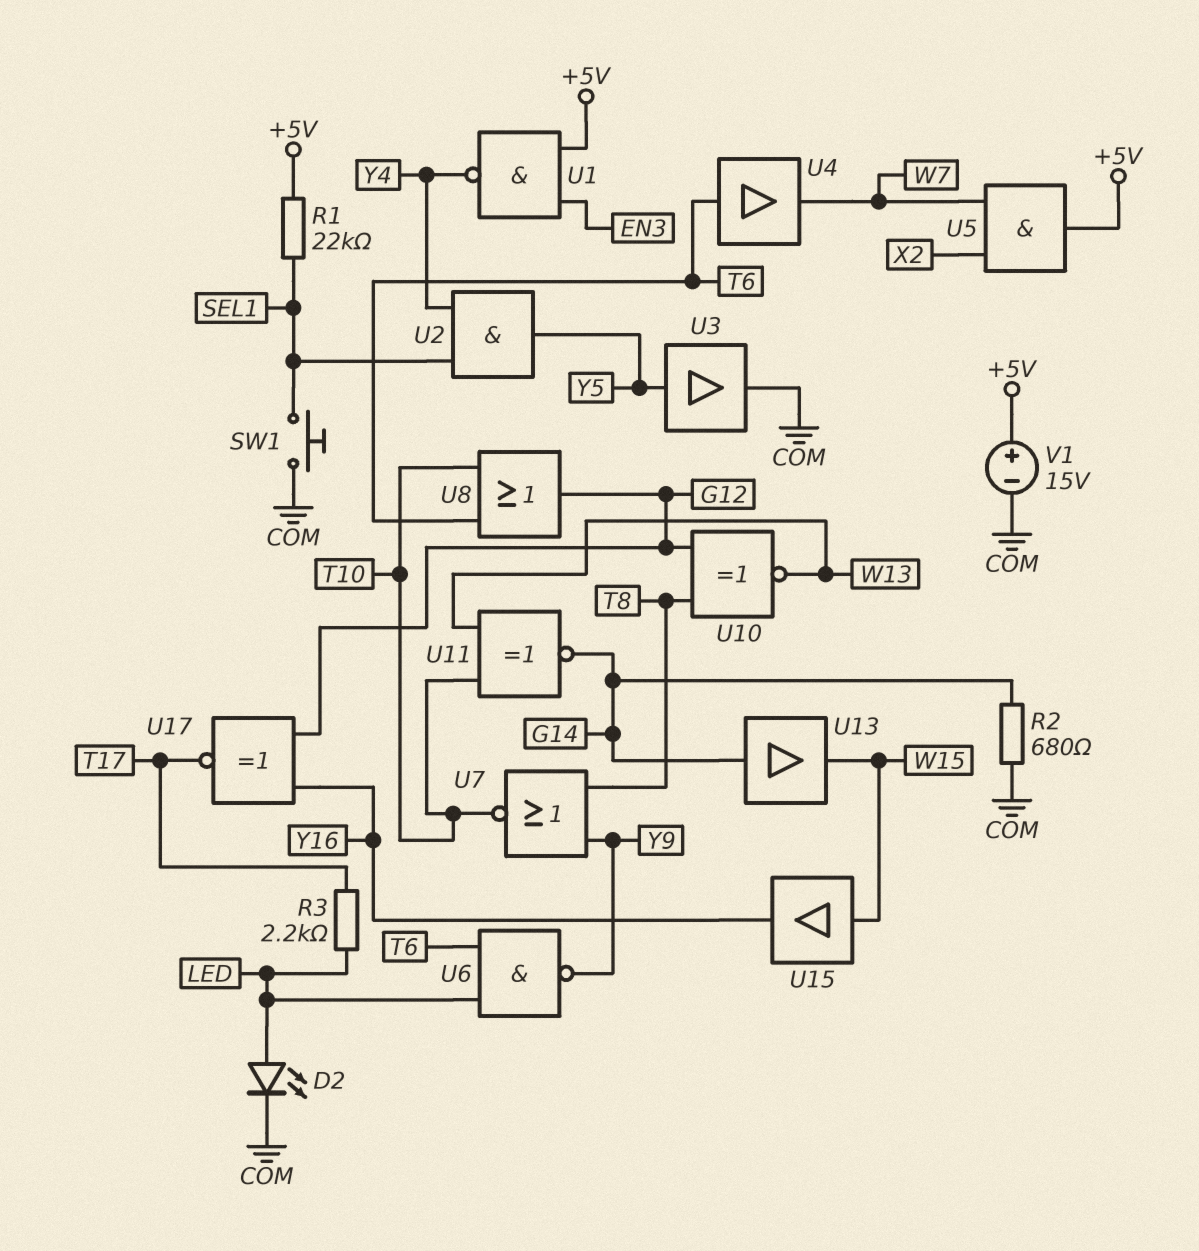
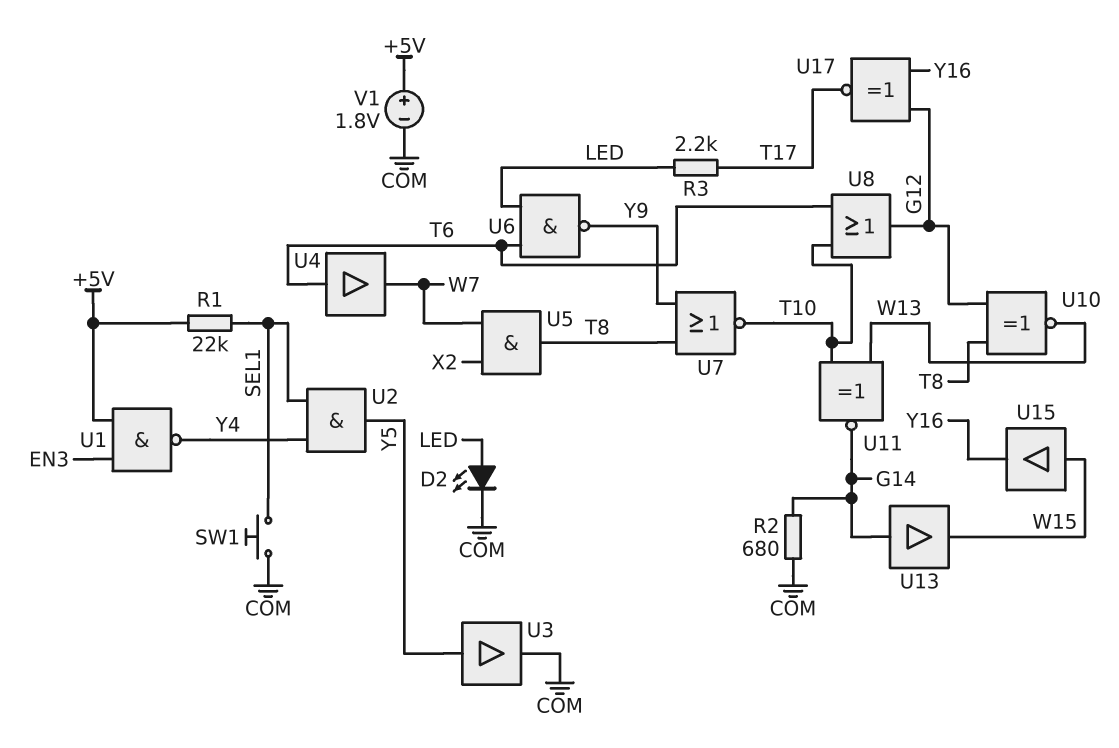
U5: AND (in W7, in X2, out +5V) -> AND (in W7, in X2, out T8)
V1: 15V (plus +5V, minus COM) -> 1.8V (plus +5V, minus COM)

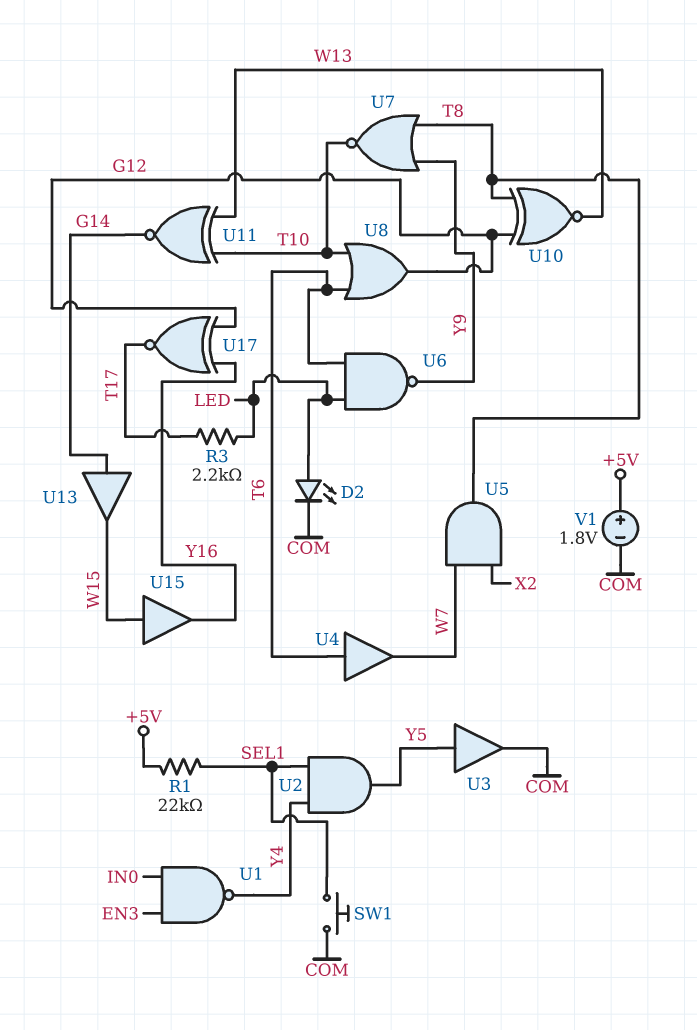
R2: 680 (COM, G14) -> none
U1: NAND (in +5V, in EN3, out Y4) -> NAND (in EN3, in IN0, out Y4)

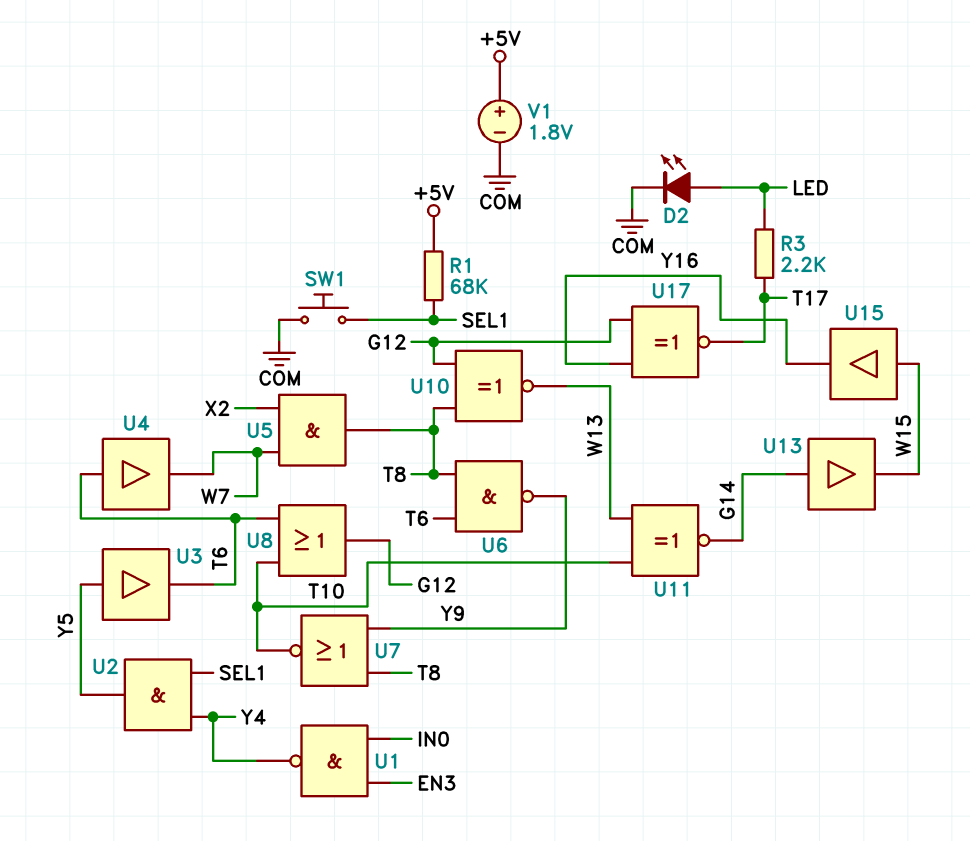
R1: 22k (+5V, SEL1) -> 68k (+5V, SEL1)
U3: buffer (in Y5, out COM) -> buffer (in Y5, out T6)
U6: NAND (in LED, in T6, out Y9) -> NAND (in T6, in T8, out Y9)

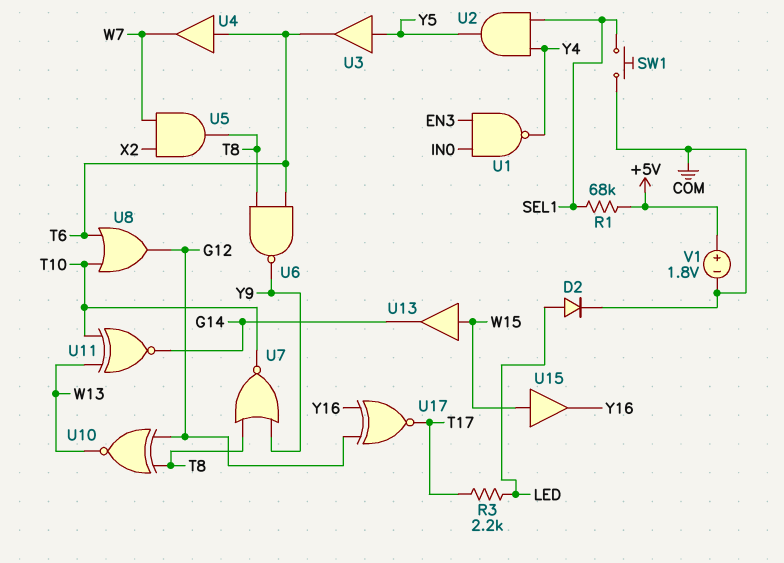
D2: LED (A LED, K COM) -> diode (A LED, K COM)
U13: buffer (in G14, out W15) -> buffer (in W15, out G14)

